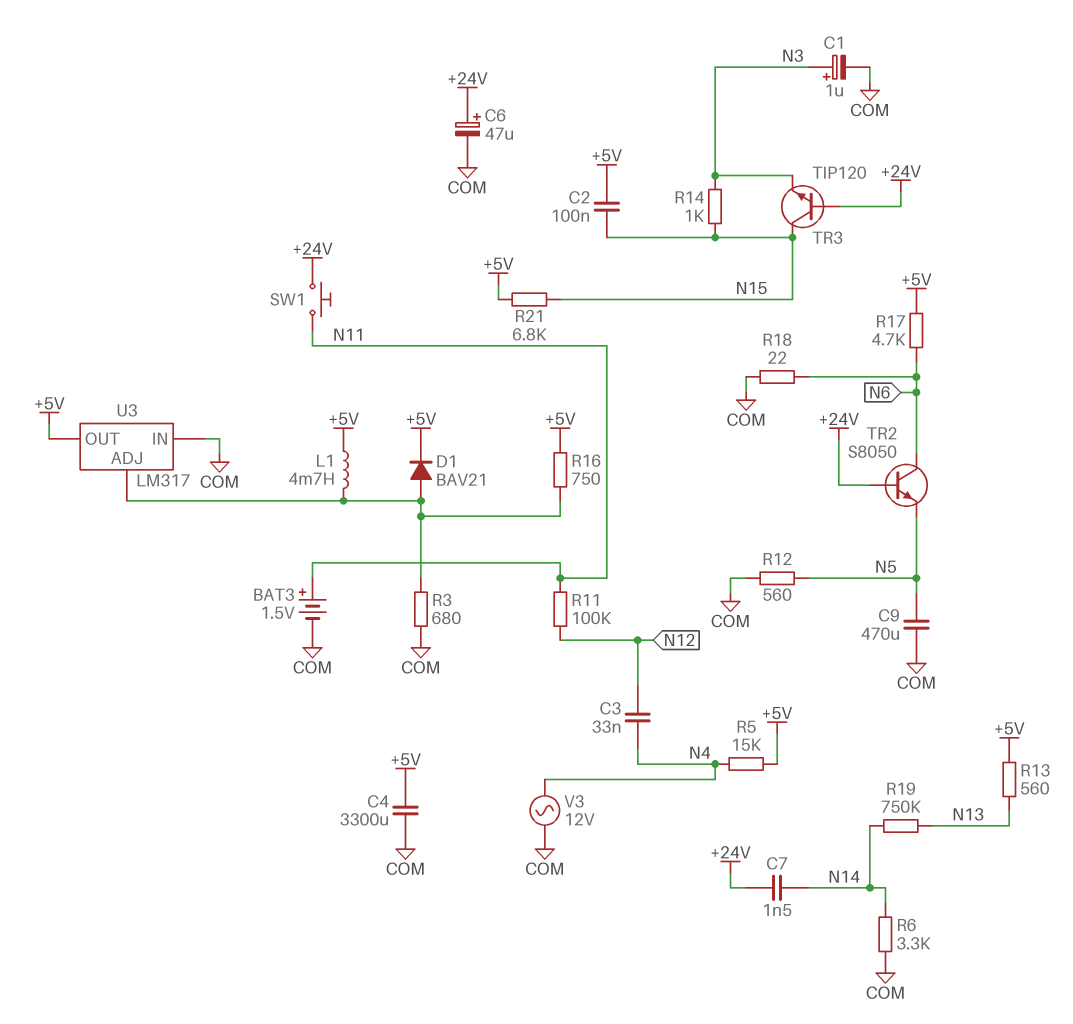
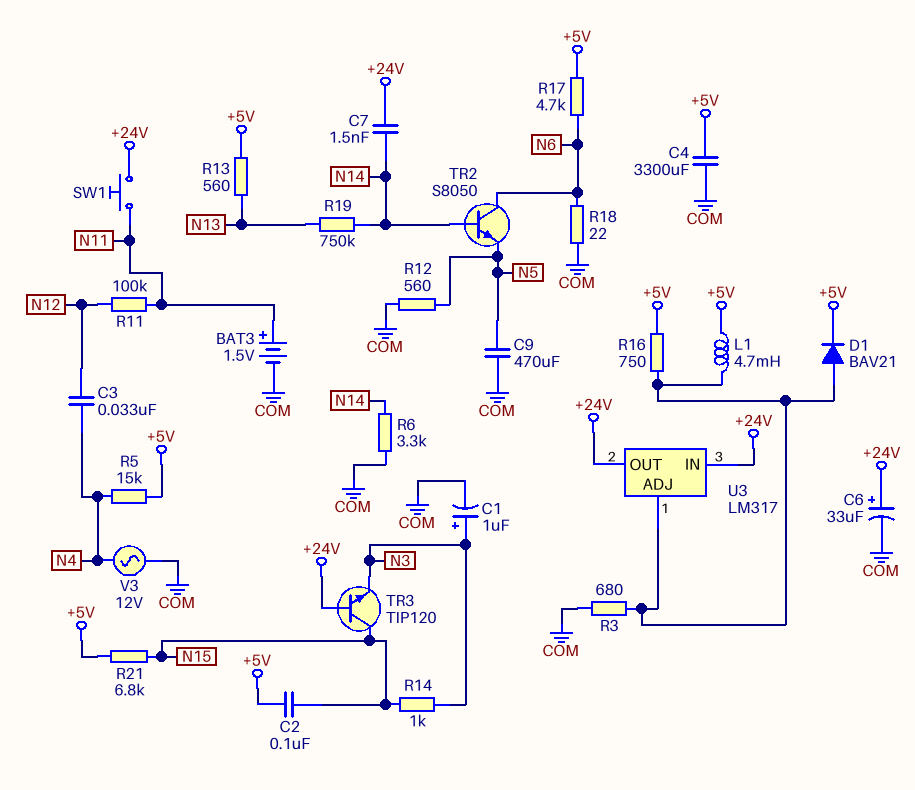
C6: 47uF (plus +24V, minus COM) -> 33uF (plus +24V, minus COM)
TR2: NPN S8050 (B +24V, C N6, E N5) -> NPN S8050 (B N14, C N6, E N5)
U3 pin IN: COM -> +24V
U3 pin OUT: +5V -> +24V

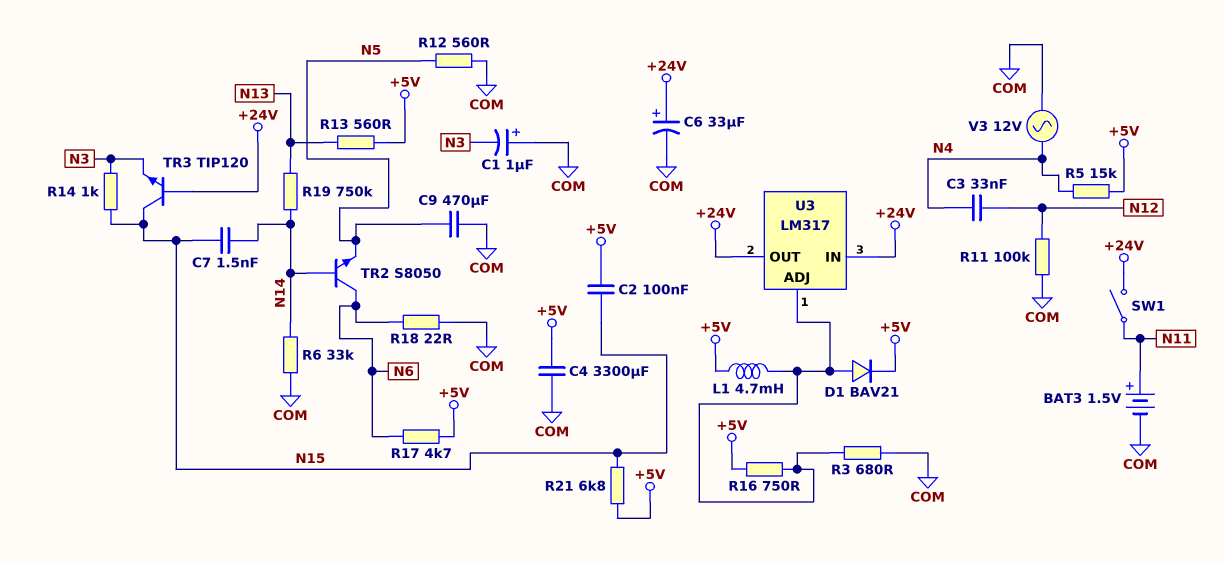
C1: 1uF (plus N3, minus COM) -> 1uF (plus COM, minus N3)
C7: 1.5nF (+24V, N14) -> 1.5nF (N14, N15)
R6: 3.3k (COM, N14) -> 33k (COM, N14)
R11: 100k (N11, N12) -> 100k (COM, N12)
SW1: button (+24V, N11) -> switch (+24V, N11)

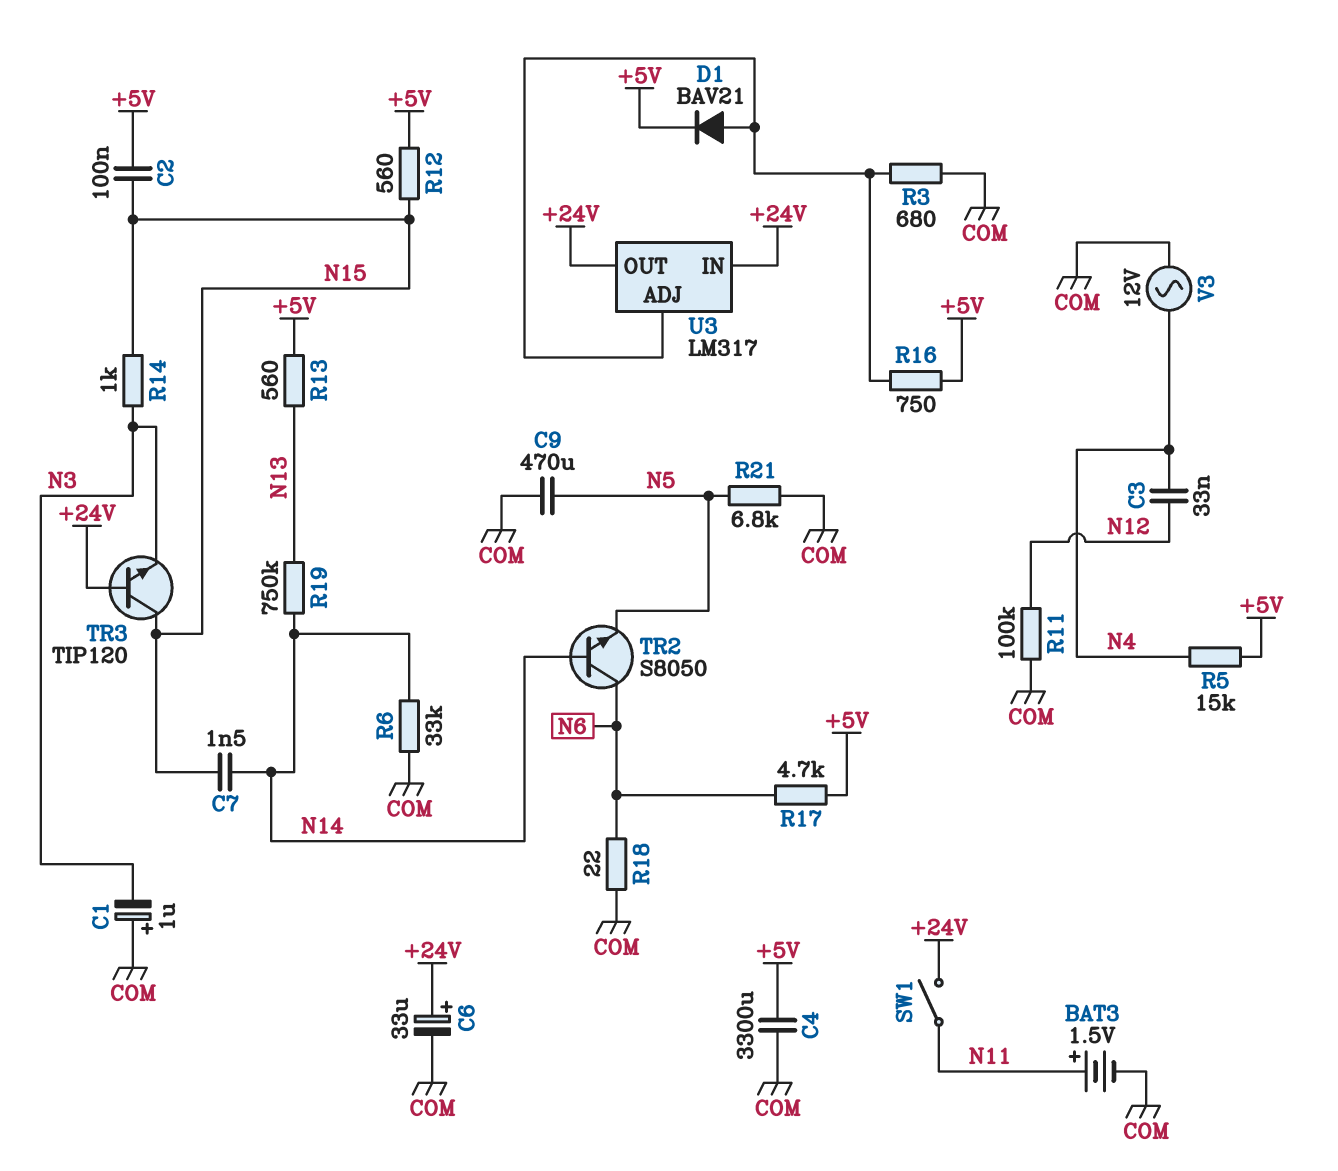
L1: 4.7mH (+5V, U3/ADJ) -> none
R12: 560 (COM, N5) -> 560 (+5V, N15)
R21: 6.8k (+5V, N15) -> 6.8k (COM, N5)

